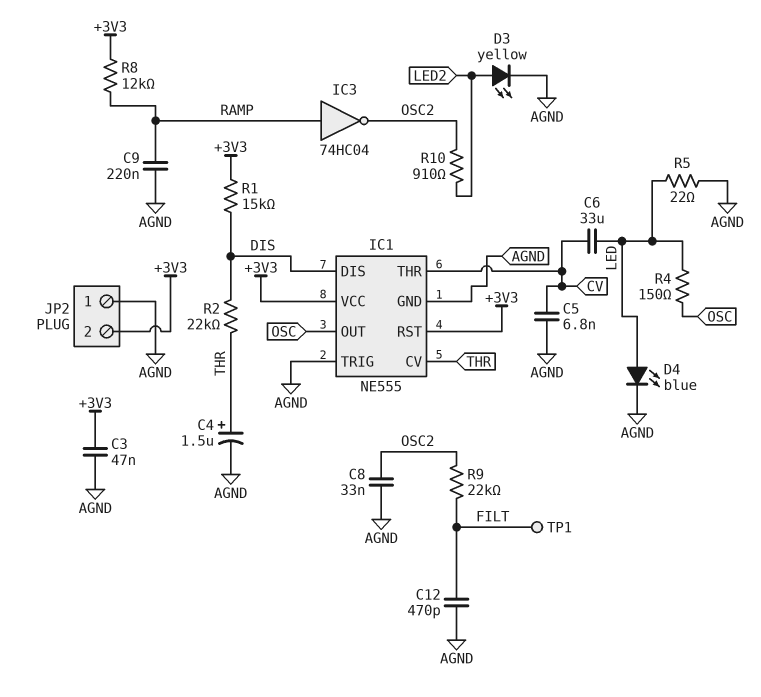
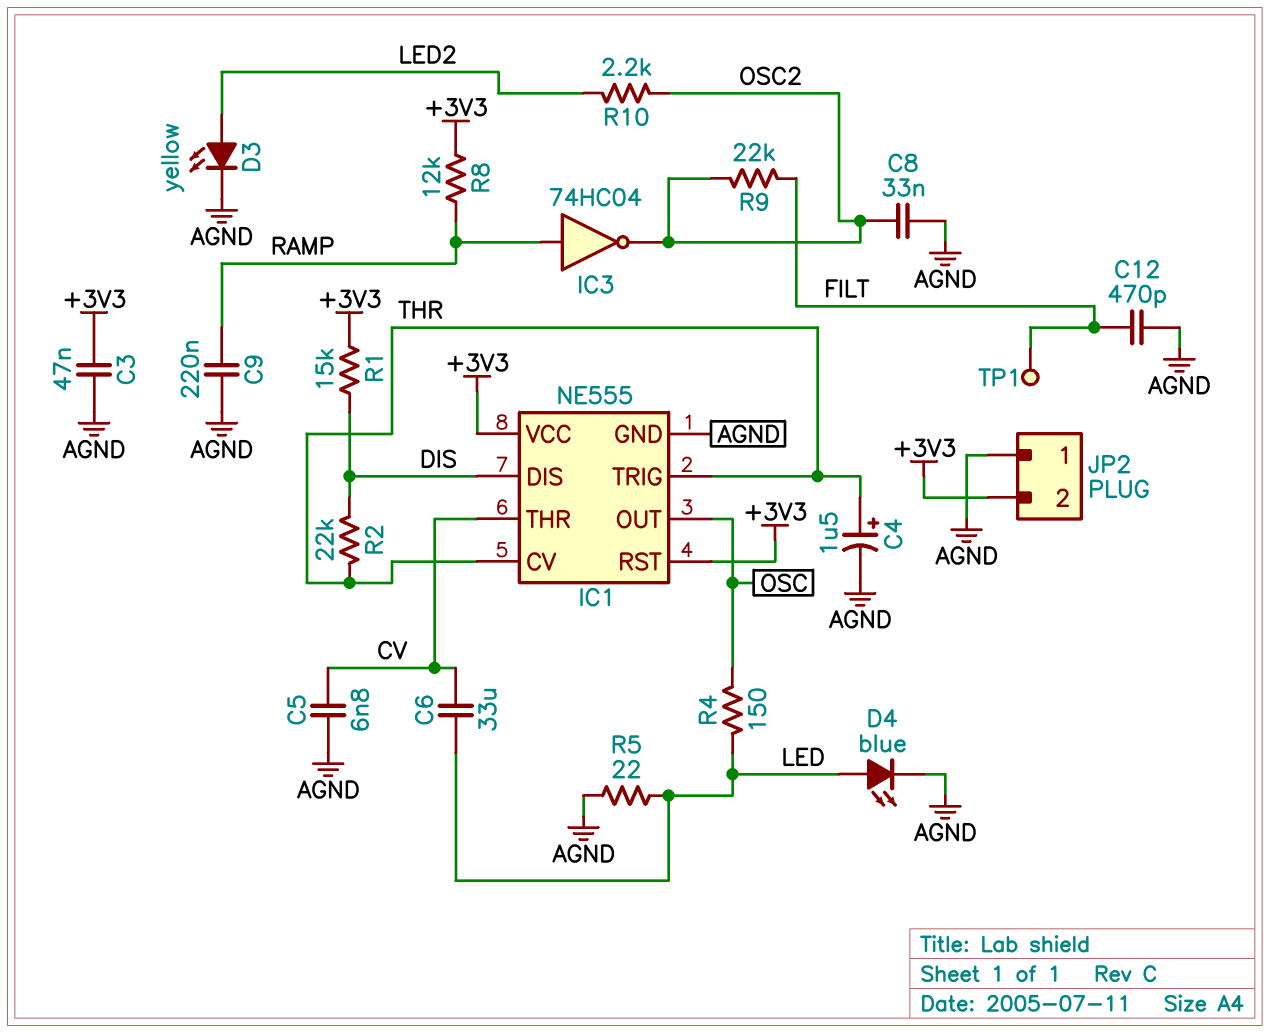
IC1 pin TRIG: AGND -> THR
R10: 910 (LED2, OSC2) -> 2.2k (LED2, OSC2)

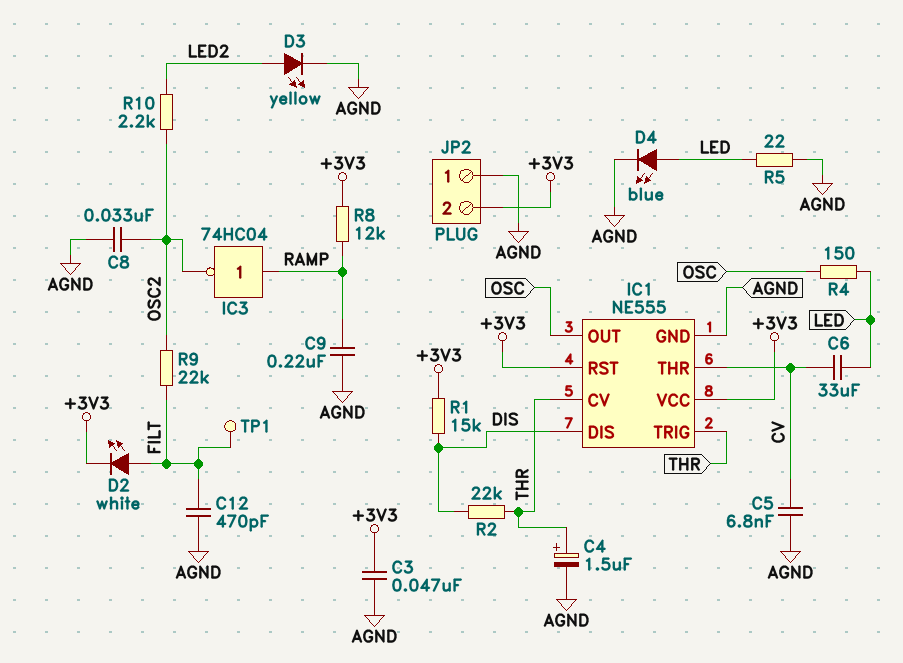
D2: none -> LED white (A FILT, K +3V3)

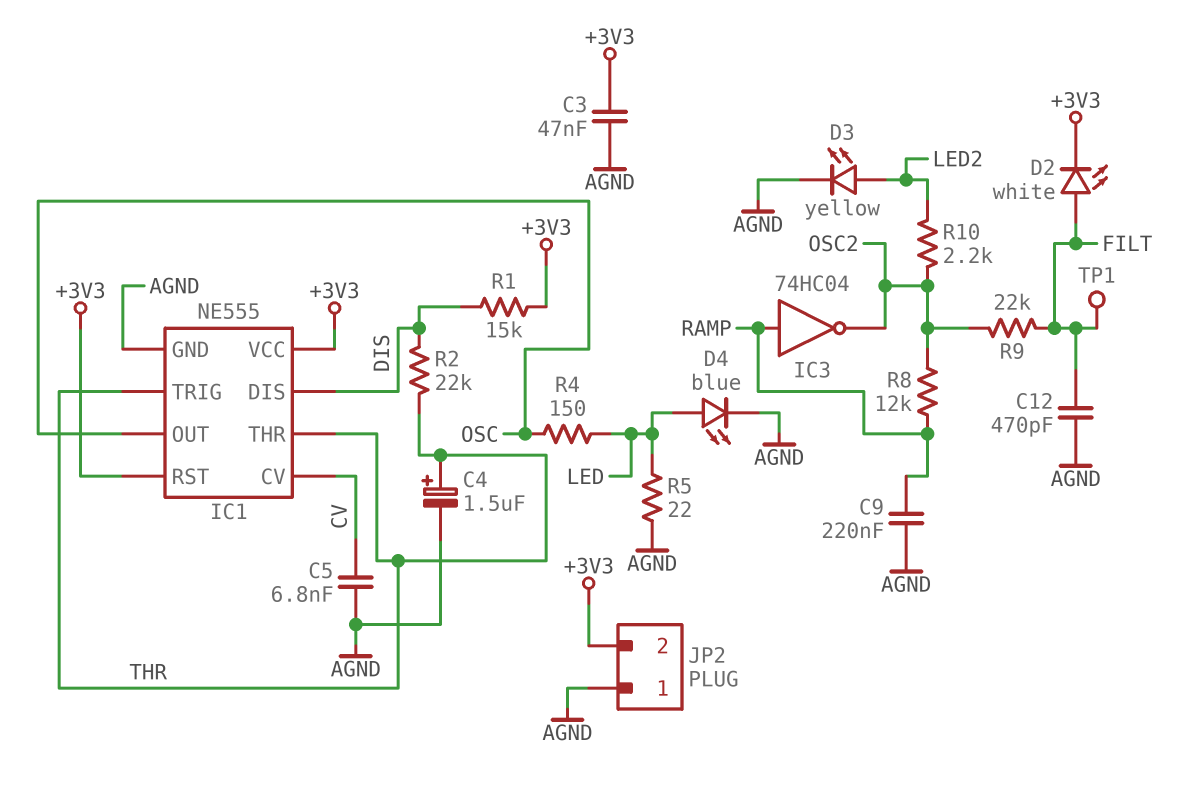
C6: 33uF (CV, LED) -> none
C8: 33nF (AGND, OSC2) -> none
IC1 pin CV: THR -> CV
IC1 pin THR: CV -> THR
R8: 12k (+3V3, RAMP) -> 12k (OSC2, RAMP)

